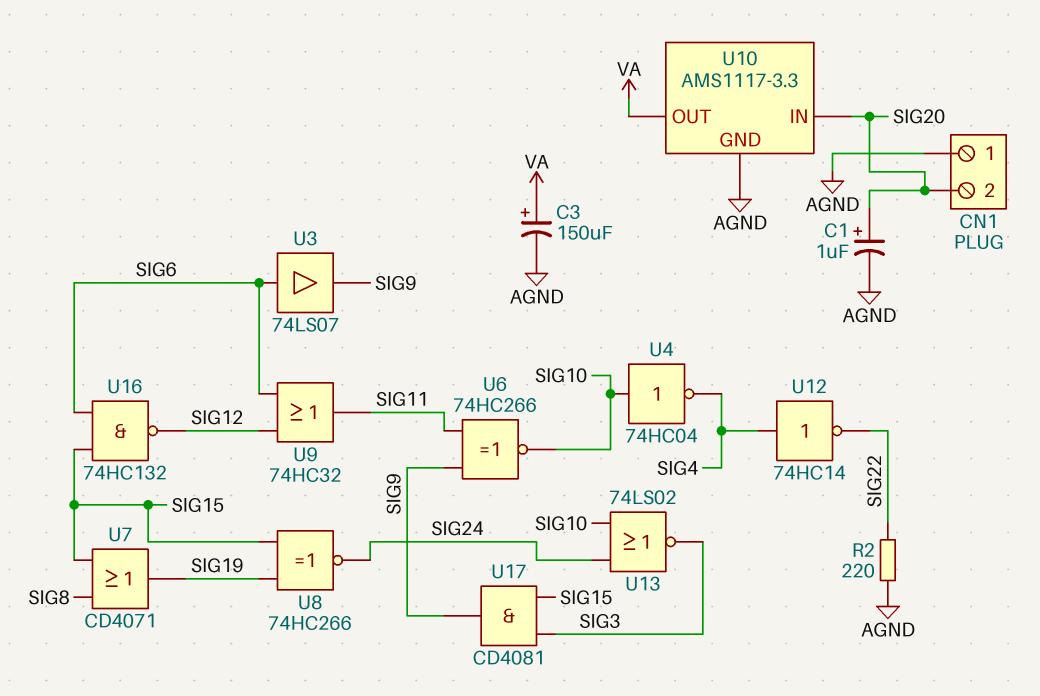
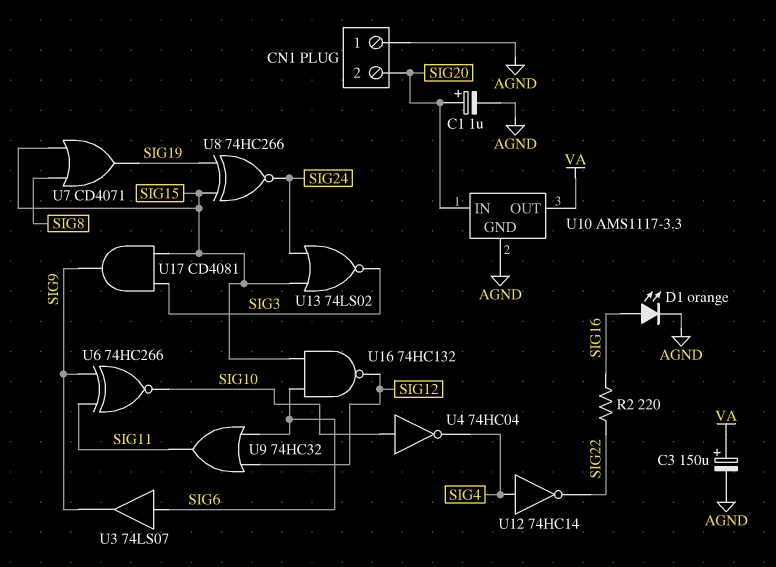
D1: none -> LED orange (A SIG16, K AGND)
R2: 220 (AGND, SIG22) -> 220 (SIG16, SIG22)
U13: NOR 74LS02 (in SIG10, in SIG24, out SIG3) -> NOR 74LS02 (in SIG15, in SIG24, out SIG3)

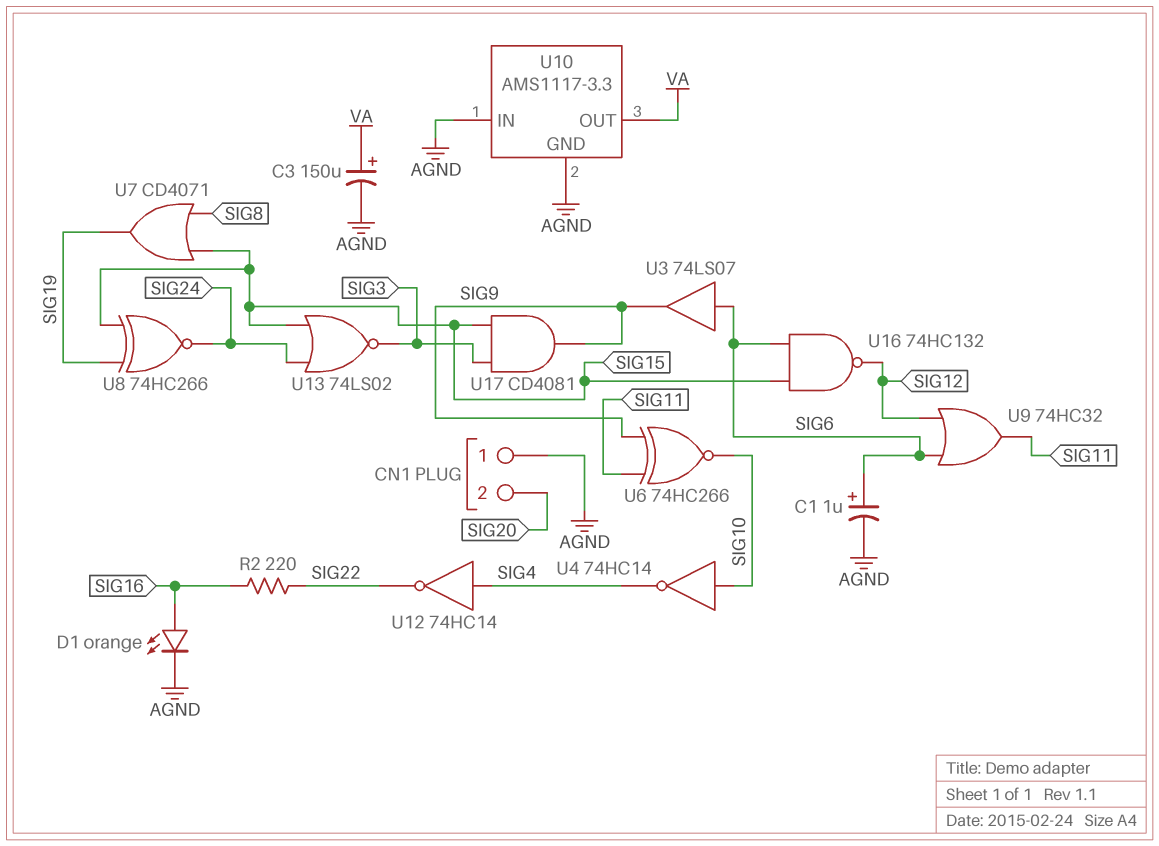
C1: 1uF (plus SIG20, minus AGND) -> 1uF (plus SIG6, minus AGND)
U4: NOT 74HC04 (in SIG10, out SIG4) -> NOT 74HC14 (in SIG10, out SIG4)
U10 pin IN: SIG20 -> AGND

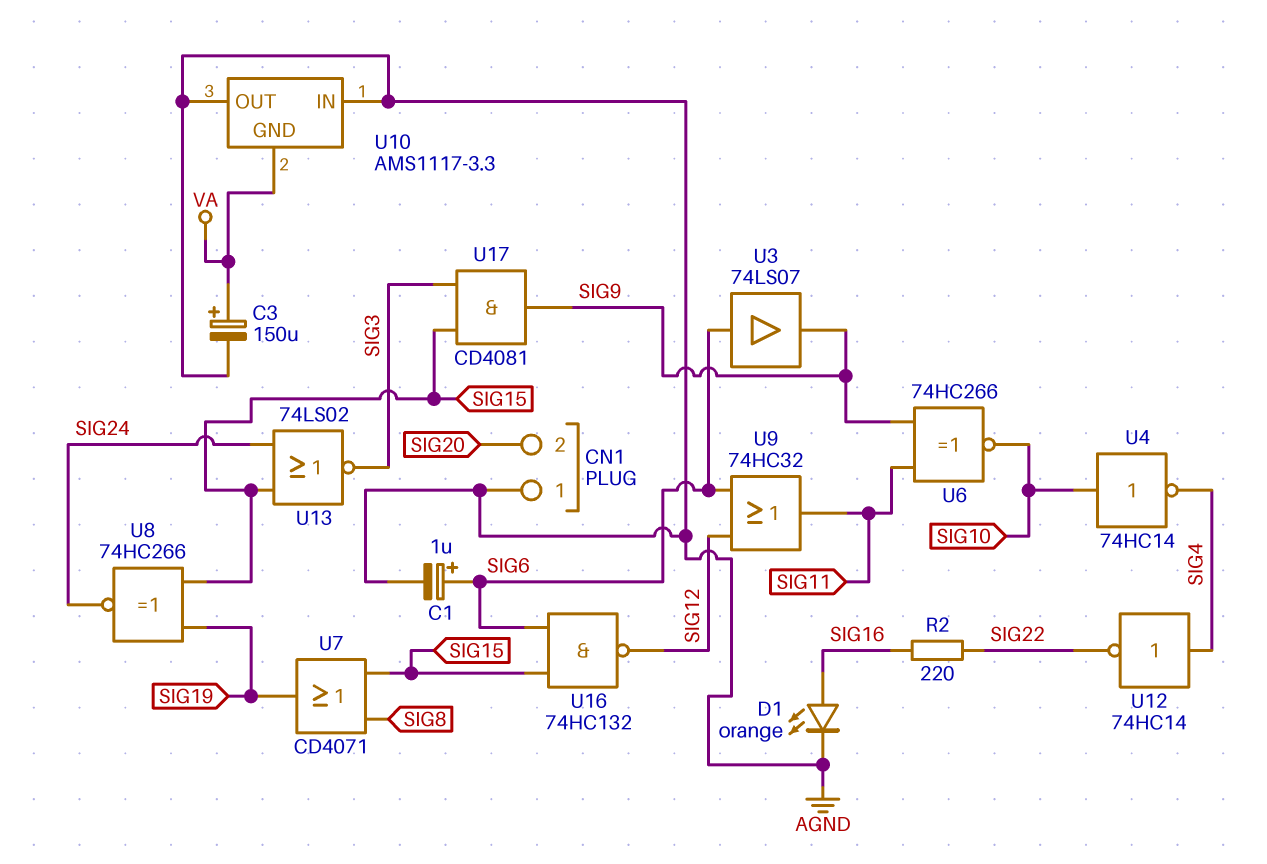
U10 pin GND: AGND -> VA
U10 pin OUT: VA -> AGND

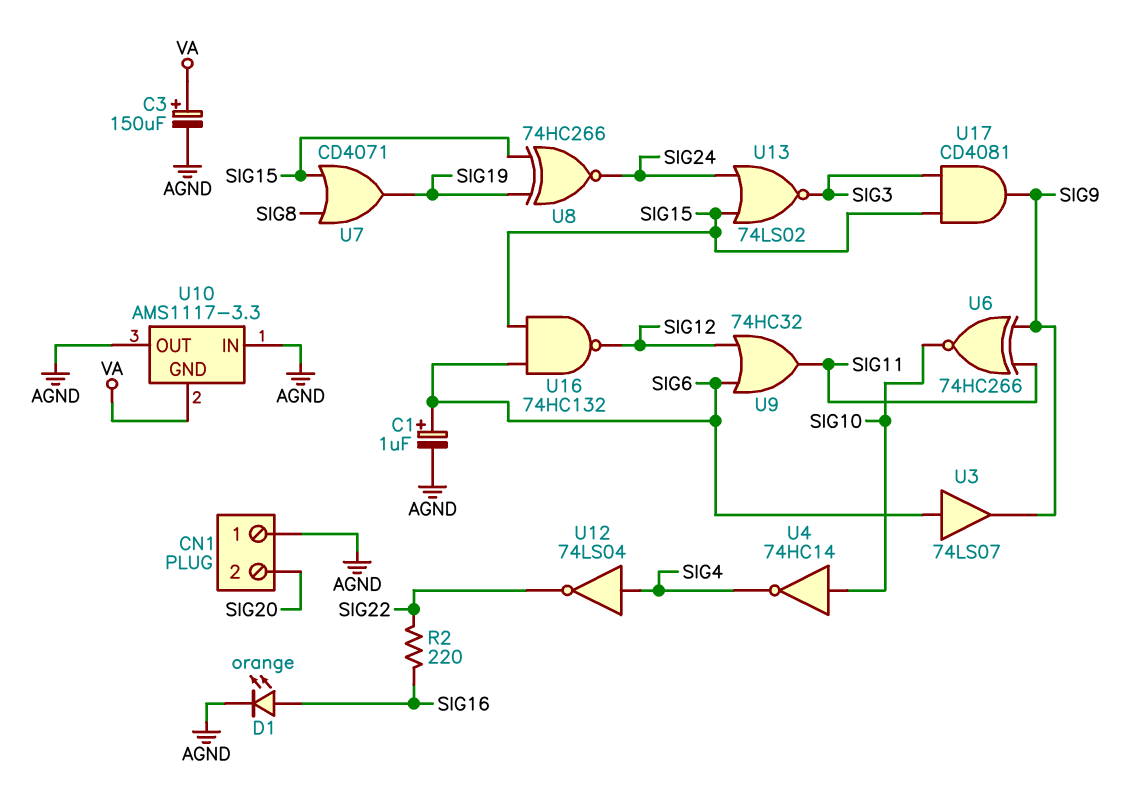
U12: NOT 74HC14 (in SIG4, out SIG22) -> NOT 74LS04 (in SIG4, out SIG22)

